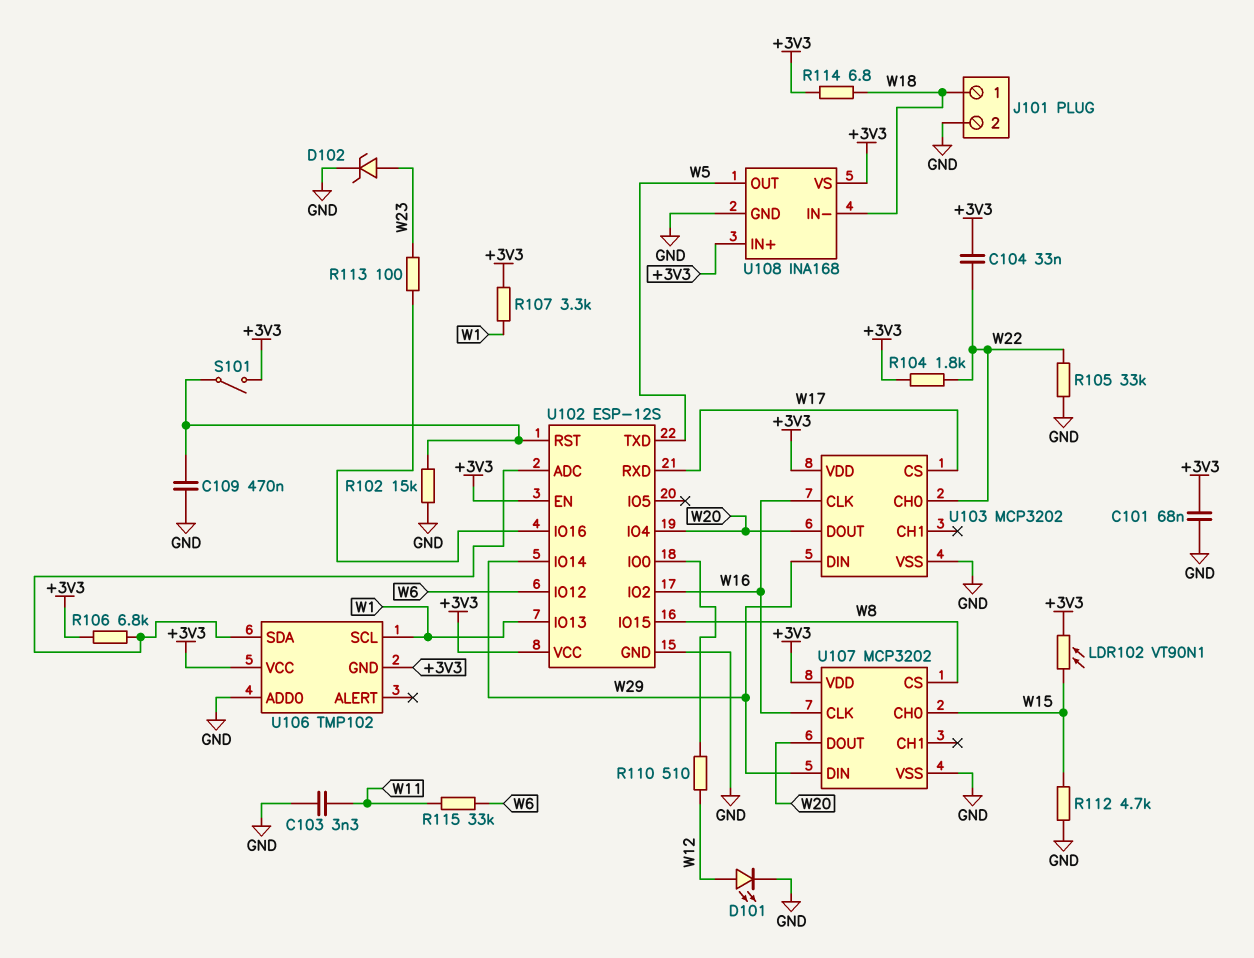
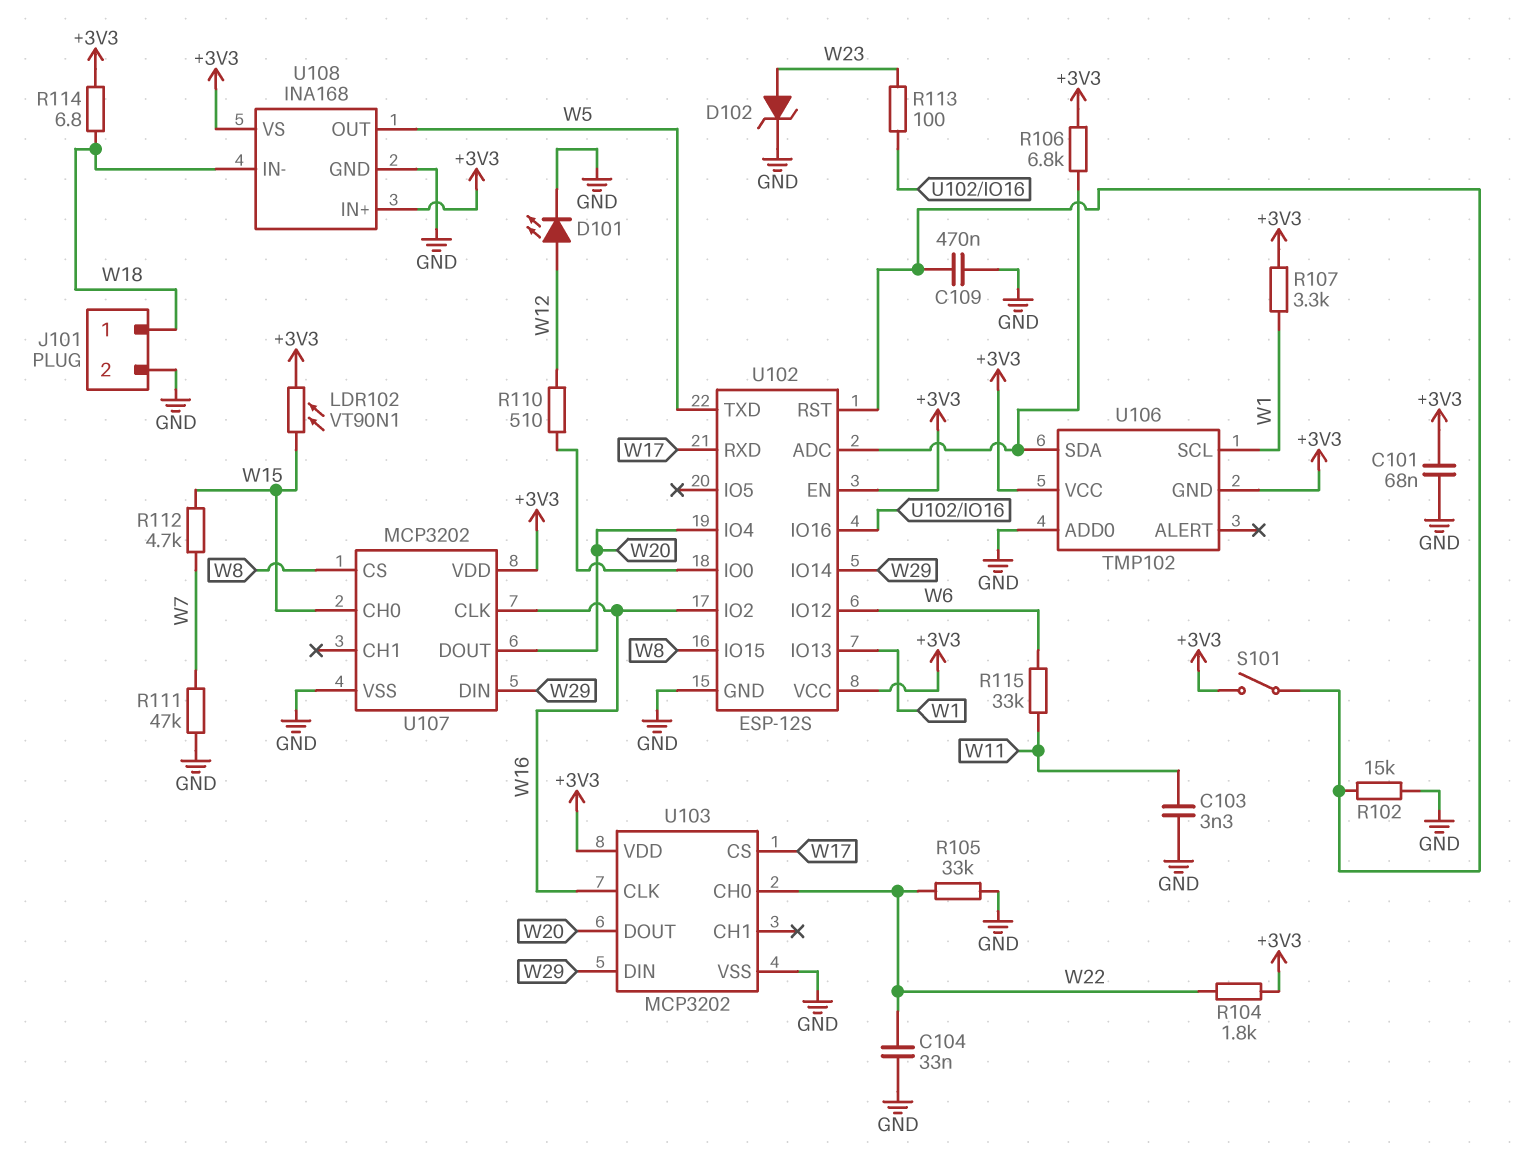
C104: 33nF (+3V3, W22) -> 33nF (GND, W22)
R111: none -> 47k (GND, W7)
R112: 4.7k (GND, W15) -> 4.7k (W7, W15)

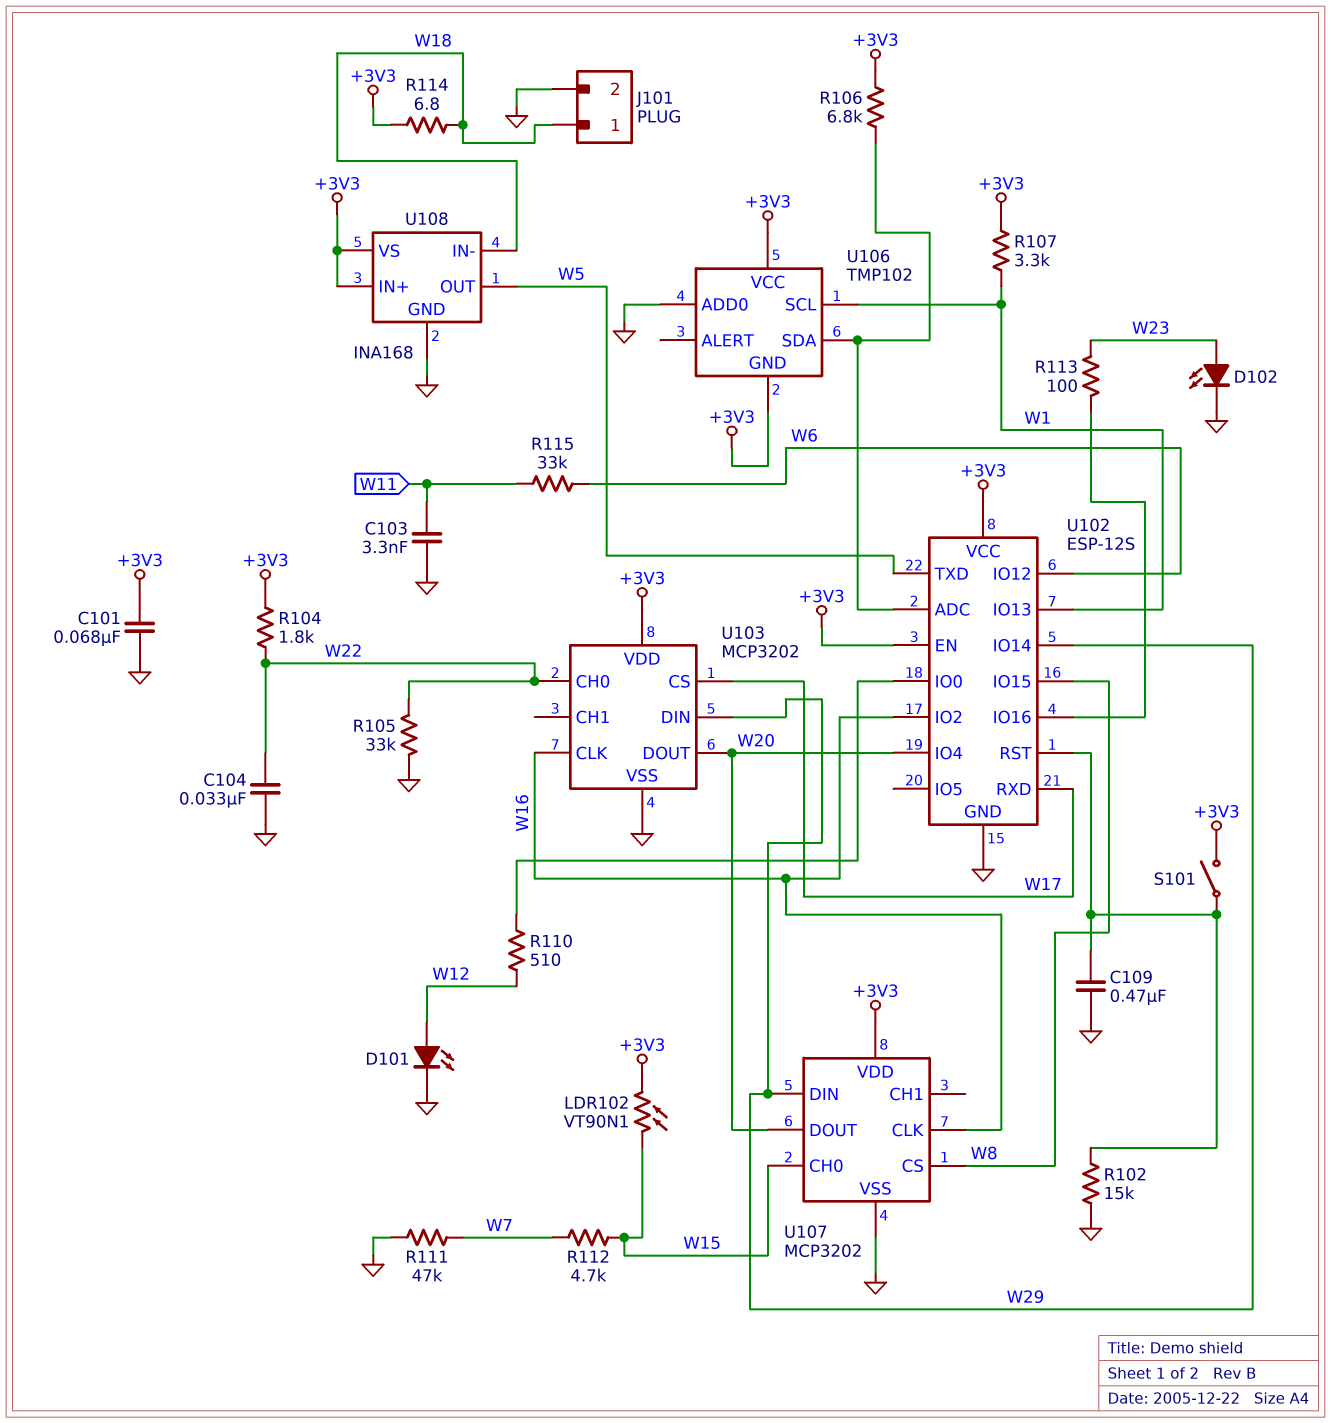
D102: zener (A W23, K GND) -> LED (A W23, K GND)

